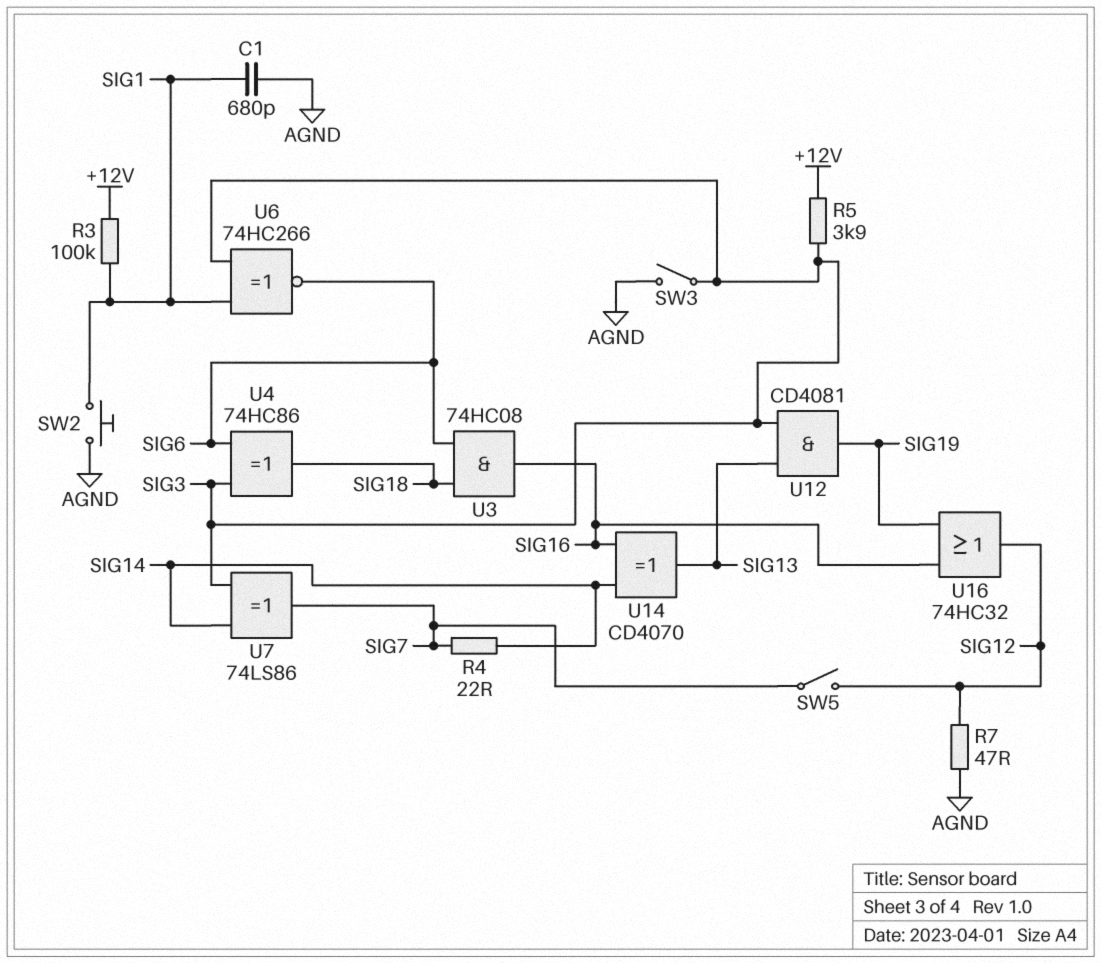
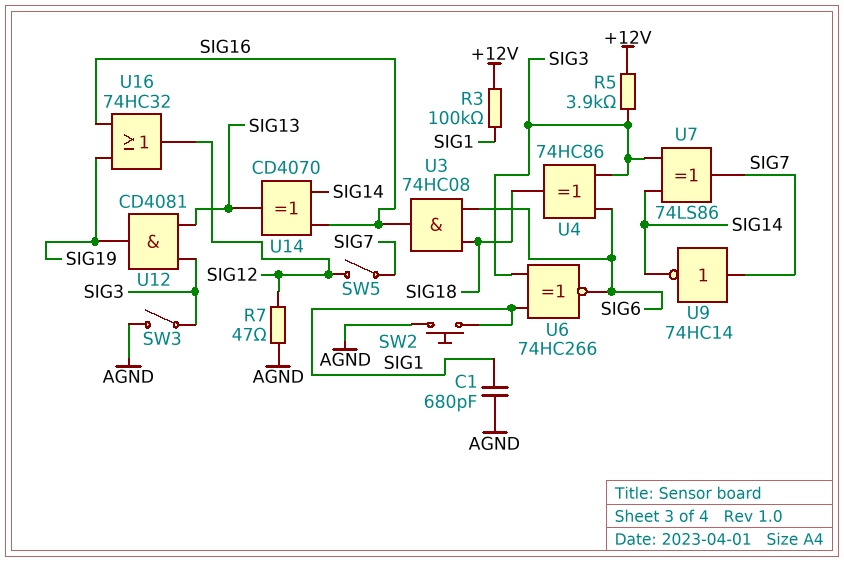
R4: 22 (SIG7, SIG14) -> none
U9: none -> NOT 74HC14 (in SIG7, out SIG14)

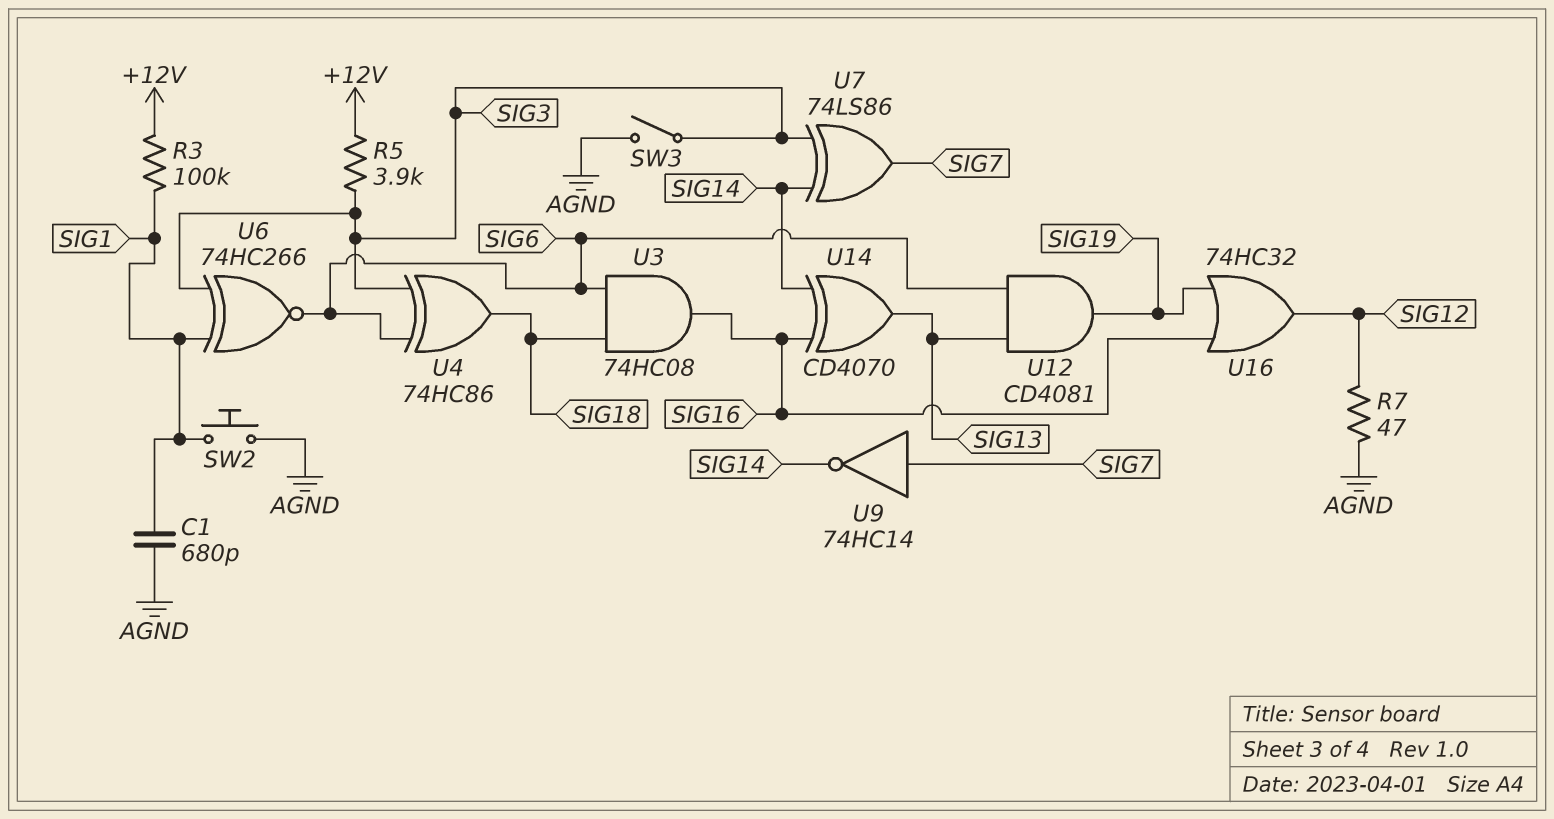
SW5: switch (SIG7, SIG12) -> none
U12: AND CD4081 (in SIG3, in SIG13, out SIG19) -> AND CD4081 (in SIG6, in SIG13, out SIG19)

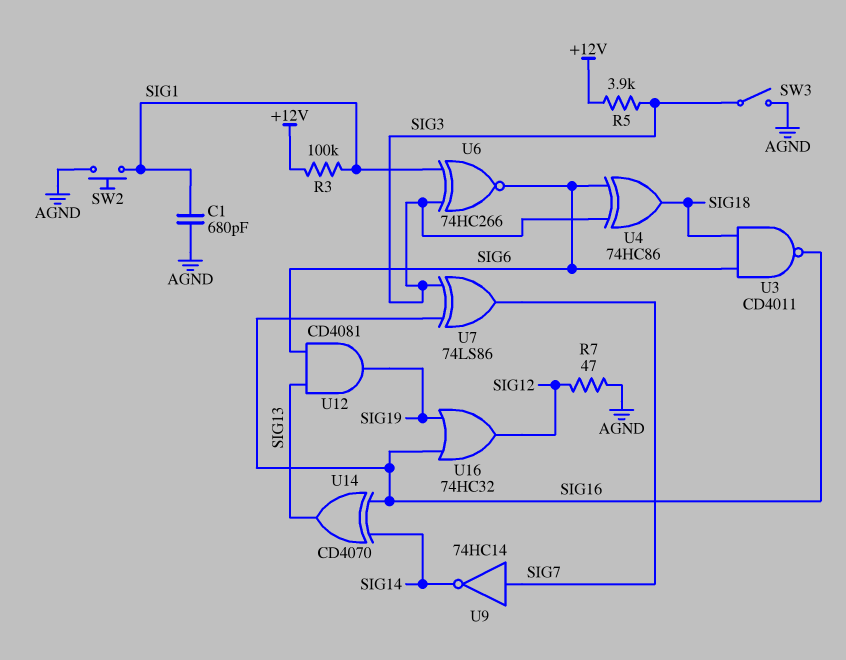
U3: AND 74HC08 (in SIG6, in SIG18, out SIG16) -> NAND CD4011 (in SIG6, in SIG18, out SIG16)
U7: XOR 74LS86 (in SIG3, in SIG14, out SIG7) -> XOR 74LS86 (in SIG3, in SIG16, out SIG7)

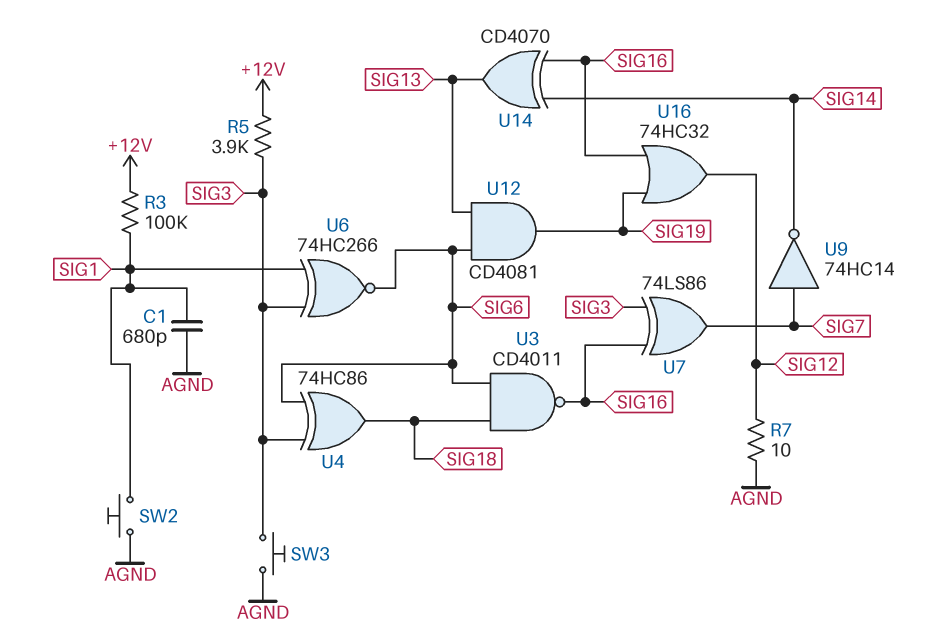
R7: 47 (AGND, SIG12) -> 10 (AGND, SIG12)
SW3: switch (AGND, SIG3) -> button (AGND, SIG3)

